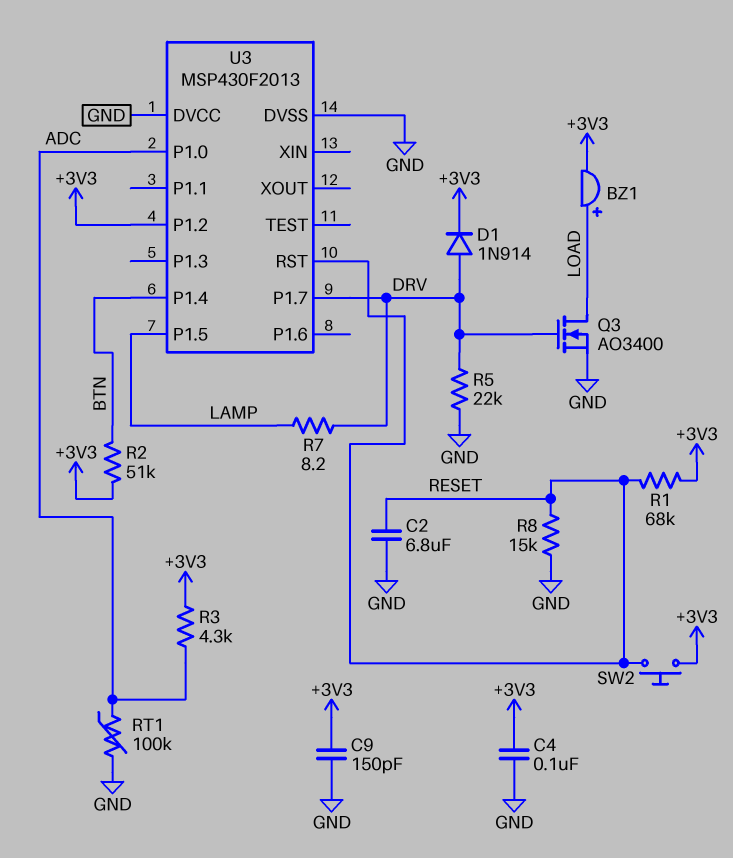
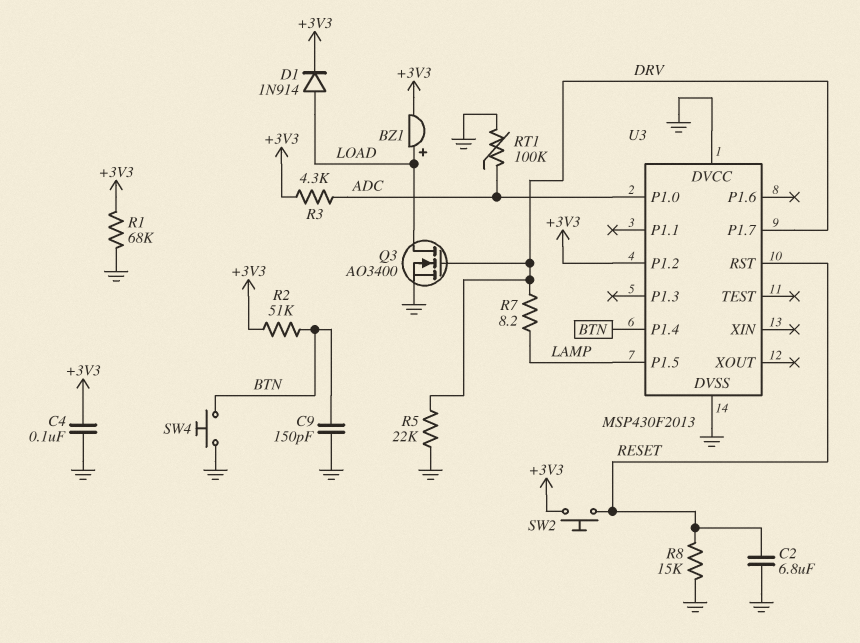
C9: 150pF (+3V3, GND) -> 150pF (BTN, GND)
D1: diode 1N914 (A DRV, K +3V3) -> diode 1N914 (A LOAD, K +3V3)
R1: 68k (+3V3, RESET) -> 68k (+3V3, GND)
SW4: none -> button (BTN, GND)

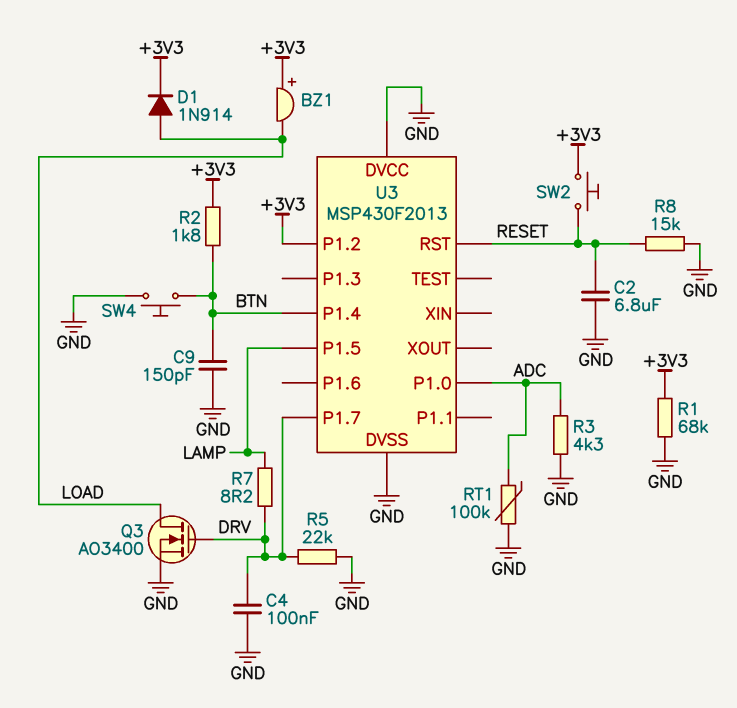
BZ1: buzzer (plus LOAD, minus +3V3) -> buzzer (plus +3V3, minus LOAD)
C4: 100nF (+3V3, GND) -> 100nF (DRV, GND)
R2: 51k (+3V3, BTN) -> 1.8k (+3V3, BTN)
R3: 4.3k (+3V3, ADC) -> 4.3k (ADC, GND)

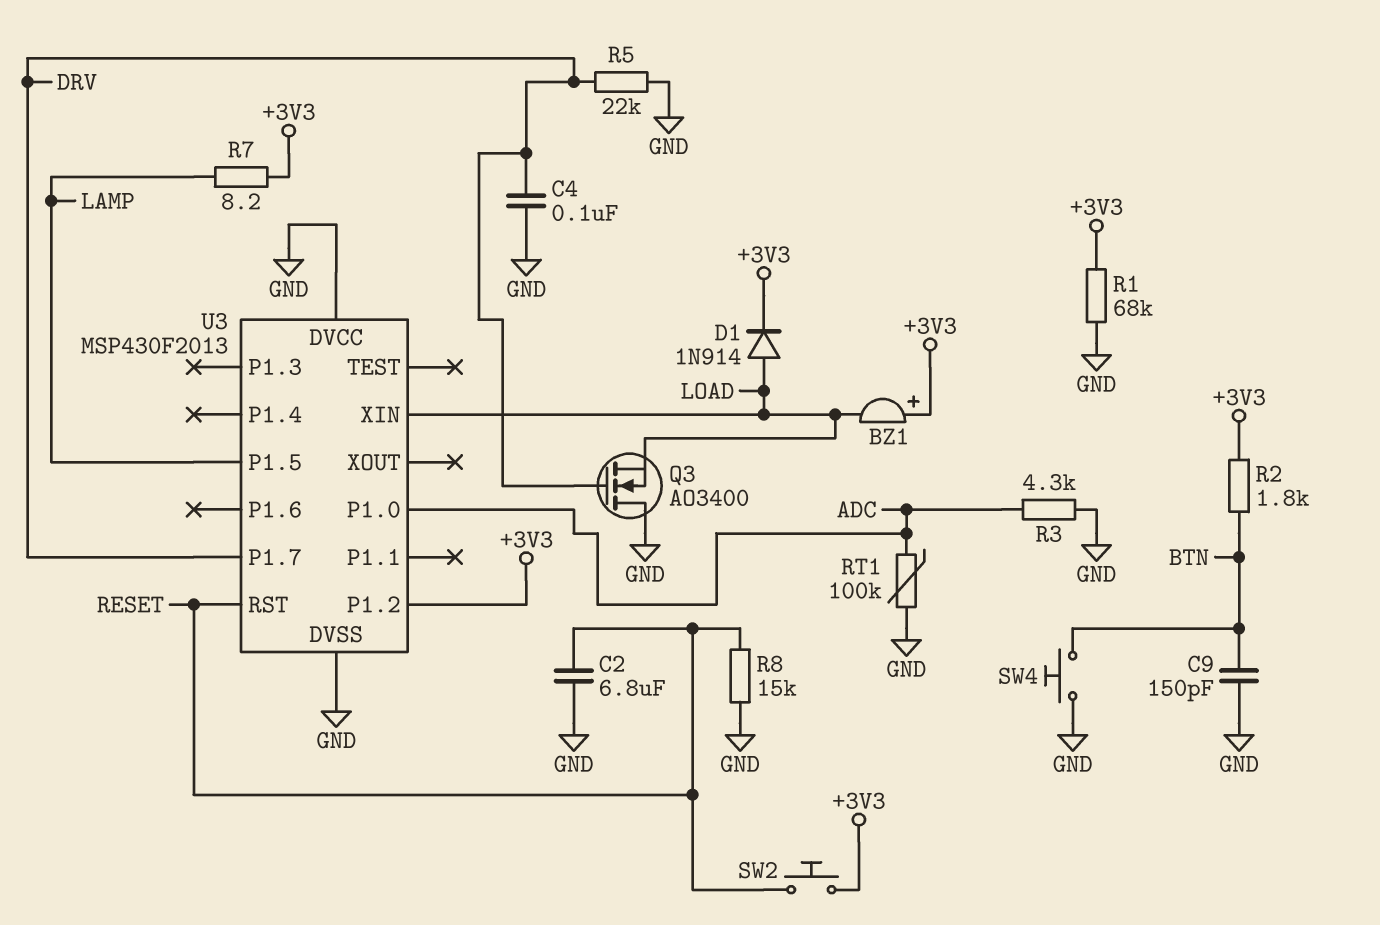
Q3: NMOS AO3400 (G DRV, D LOAD, S GND) -> NMOS AO3400 (G DRV, D GND, S LOAD)
R7: 8.2 (DRV, LAMP) -> 8.2 (+3V3, LAMP)
U3 pin P1.4: BTN -> none
U3 pin XIN: none -> LOAD

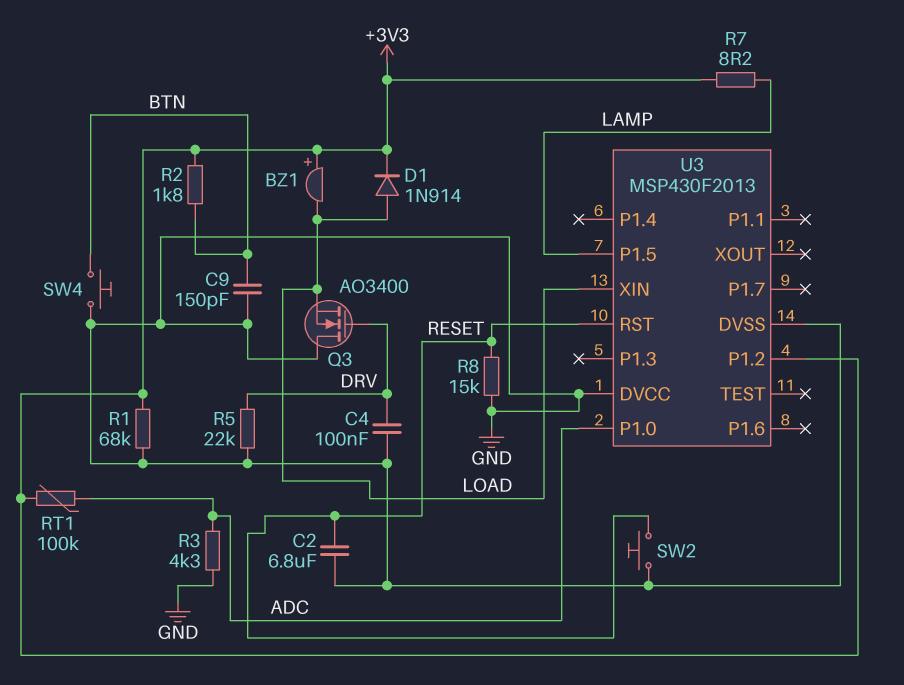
RT1: 100k (ADC, GND) -> 100k (+3V3, ADC)
SW2: button (+3V3, RESET) -> button (GND, RESET)
U3 pin P1.7: DRV -> none

